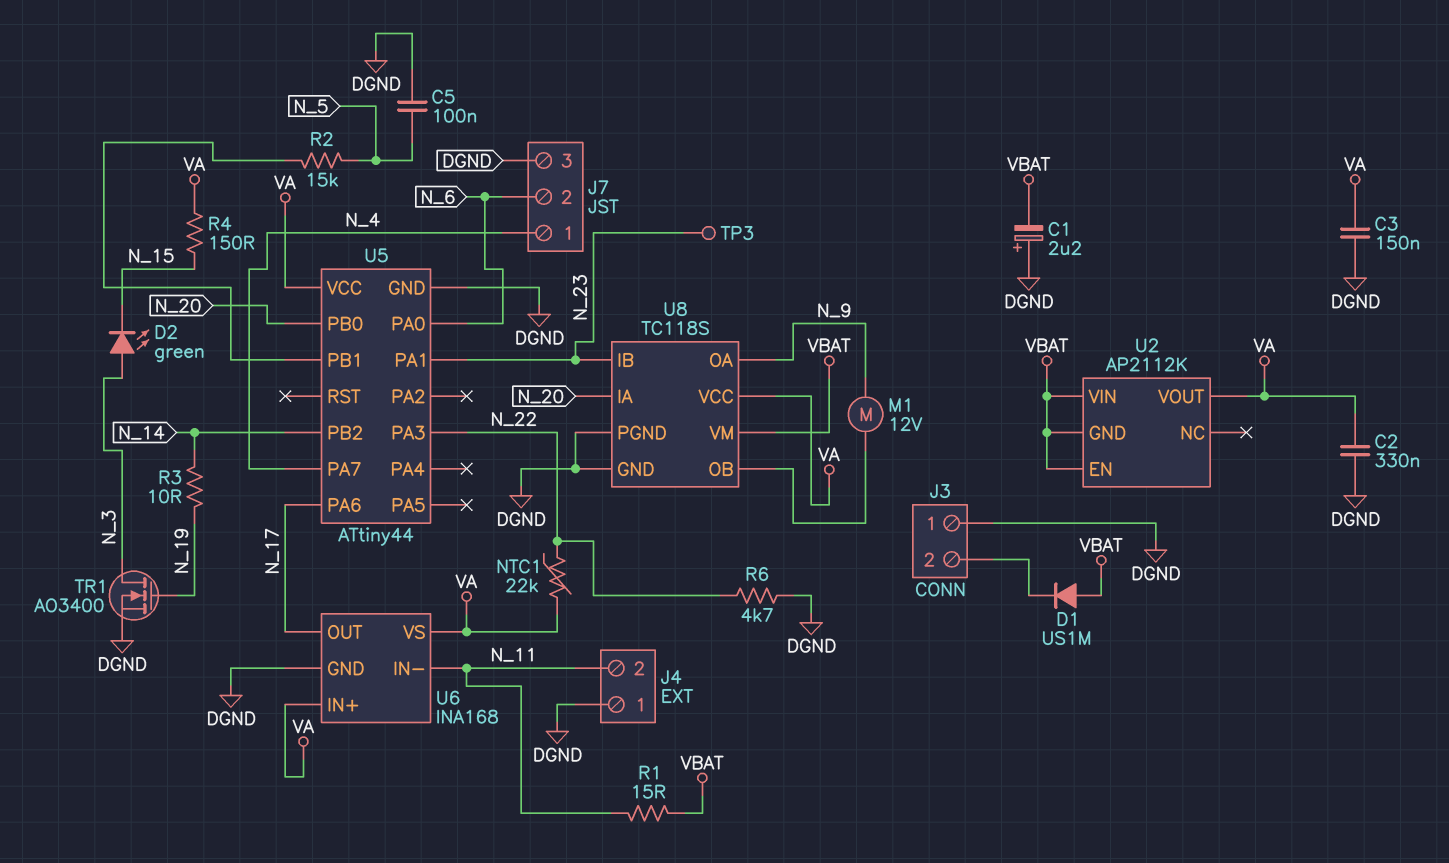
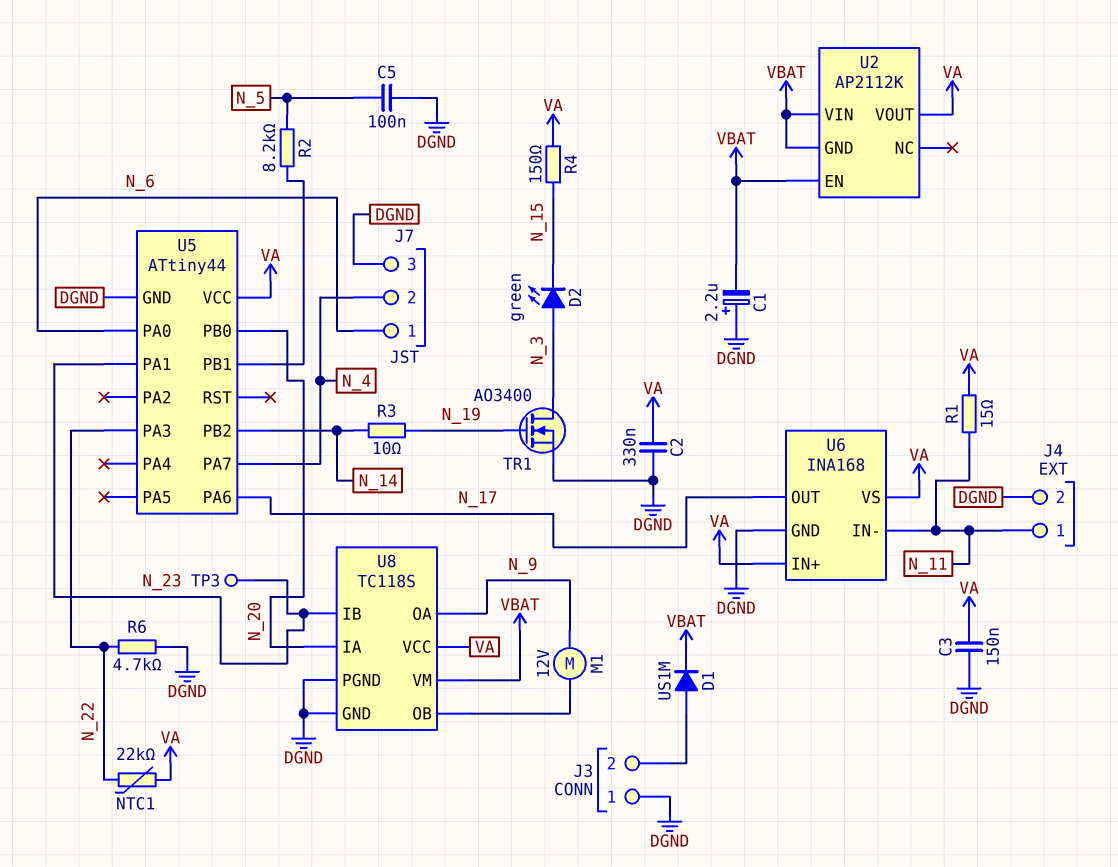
D1: diode US1M (A VBAT, K J3/2) -> diode US1M (A J3/2, K VBAT)
J4 pin 1: DGND -> N_11
J4 pin 2: N_11 -> DGND
J7 pin 1: N_4 -> N_6
J7 pin 2: N_6 -> N_4
R1: 15 (N_11, VBAT) -> 15 (N_11, VA)
R2: 15k (N_5, U5/PB1) -> 8.2k (N_5, U5/PB1)

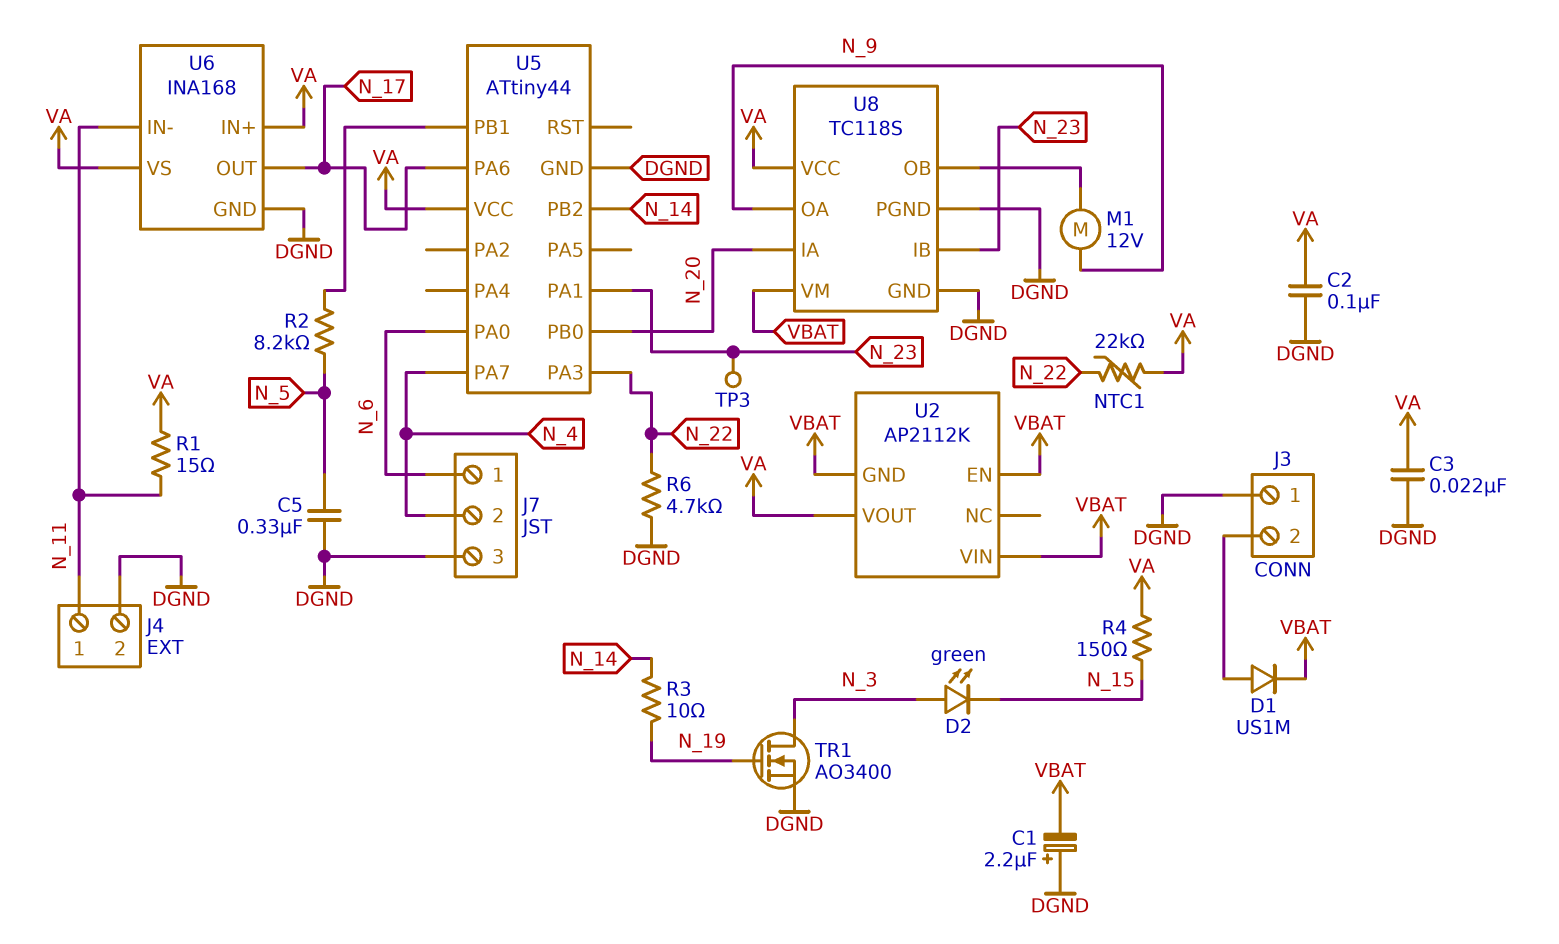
C2: 330nF (DGND, VA) -> 100nF (DGND, VA)
C3: 150nF (DGND, VA) -> 22nF (DGND, VA)
C5: 100nF (DGND, N_5) -> 330nF (DGND, N_5)

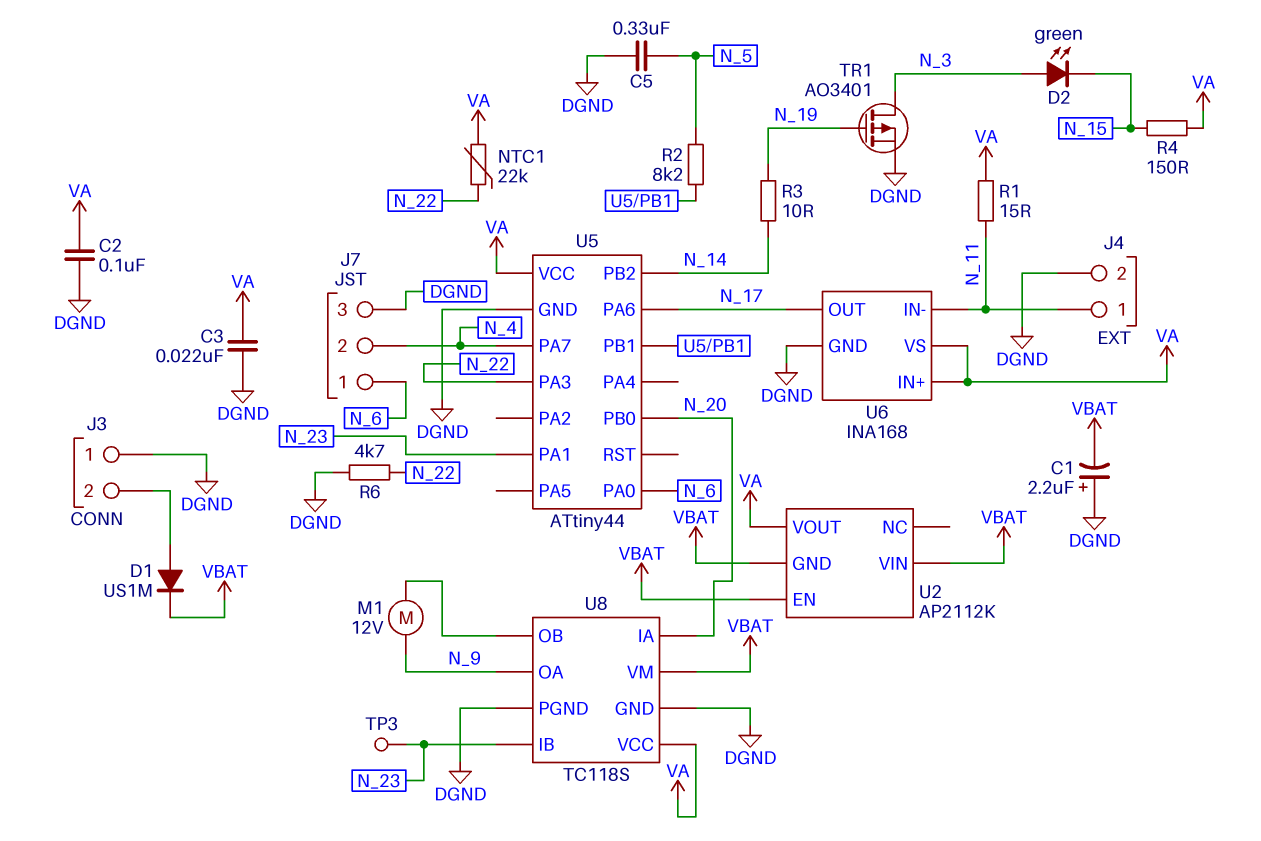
TR1: NMOS AO3400 (G N_19, D N_3, S DGND) -> PMOS AO3401 (G N_19, D N_3, S DGND)

